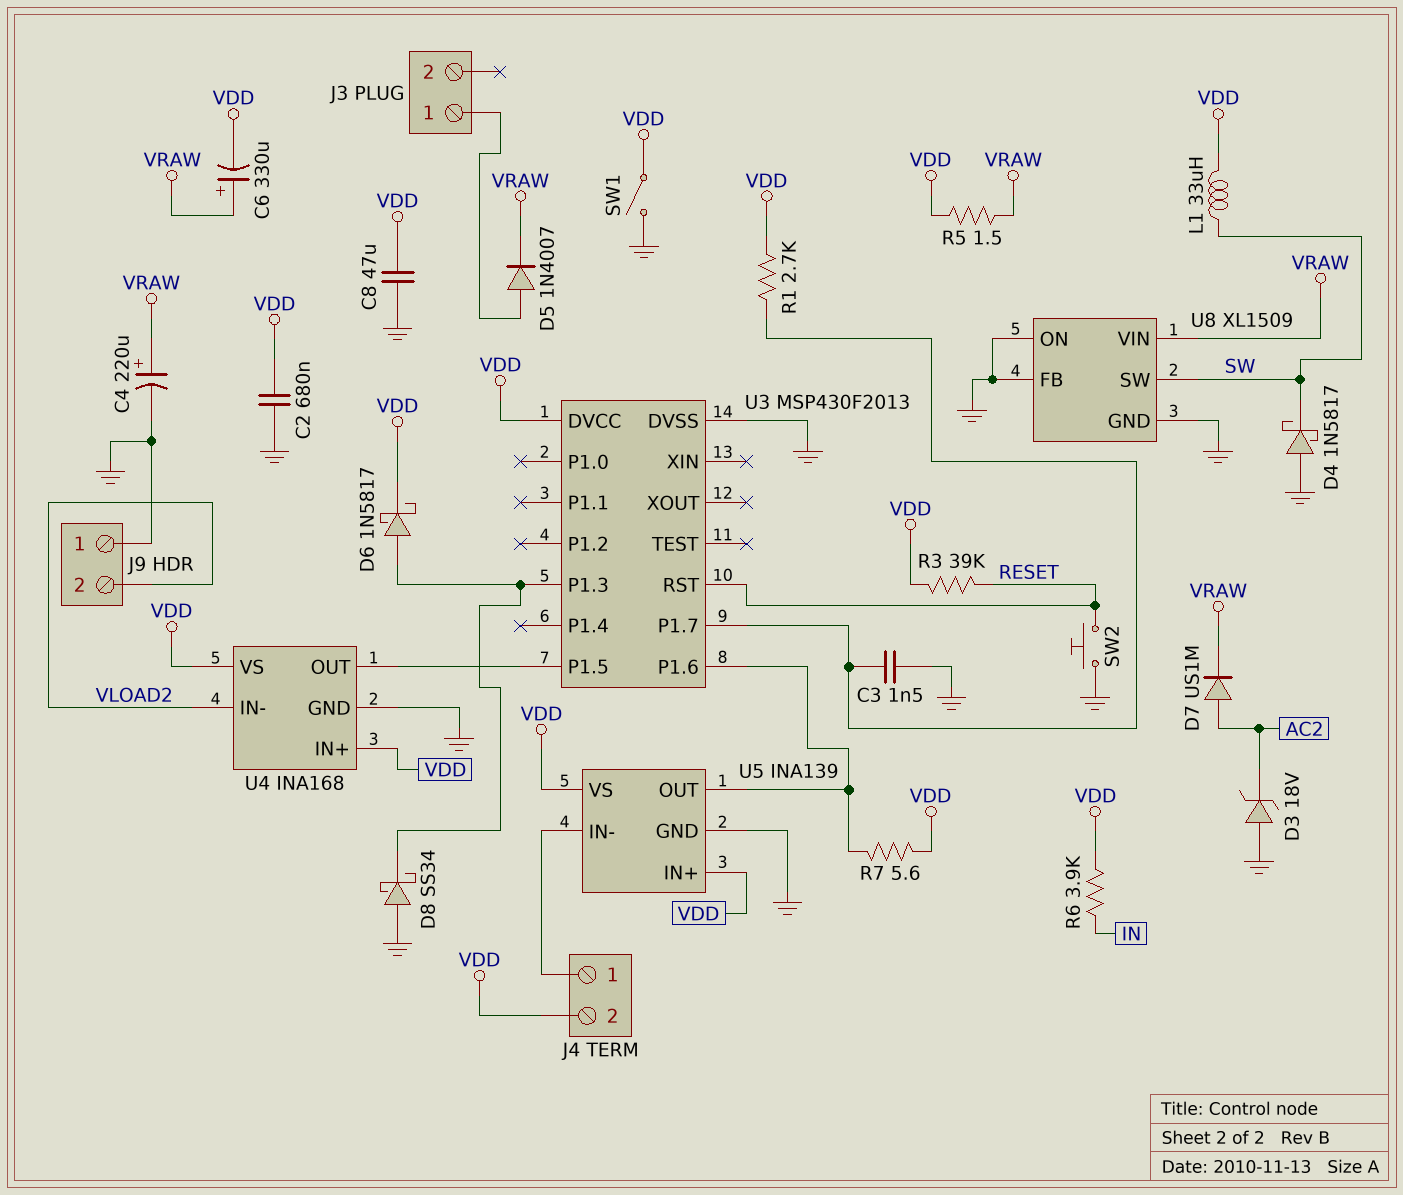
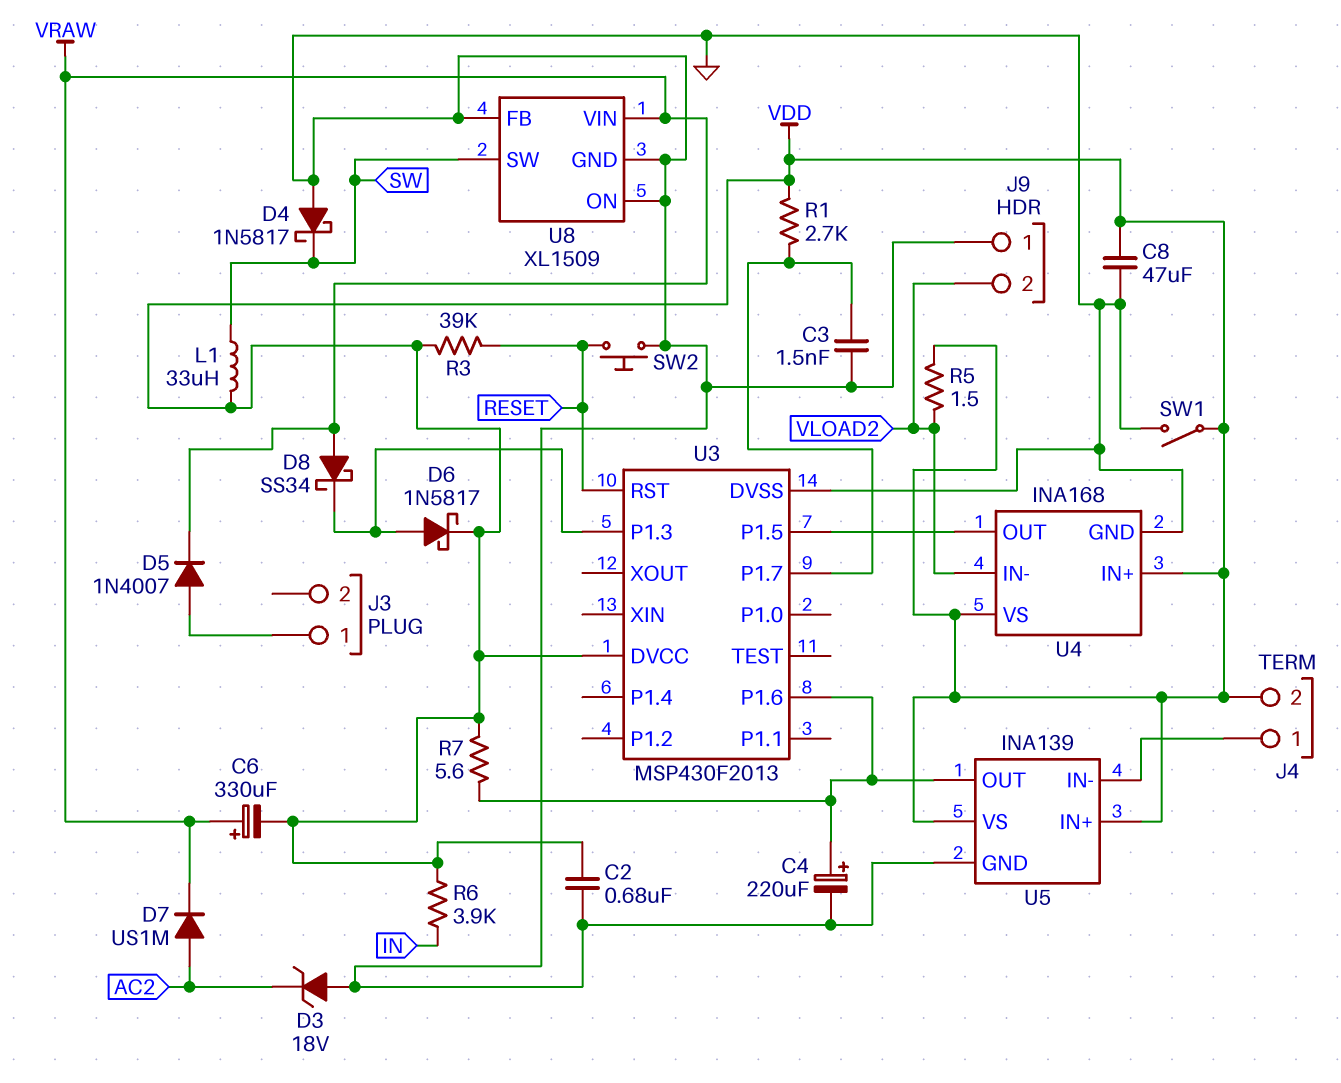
C4: 220uF (plus VRAW, minus GND) -> 220uF (plus U3/P1.6, minus GND)
D8: schottky SS34 (A GND, K U3/P1.3) -> schottky SS34 (A VRAW, K U3/P1.3)
R5: 1.5 (VDD, VRAW) -> 1.5 (VDD, VLOAD2)

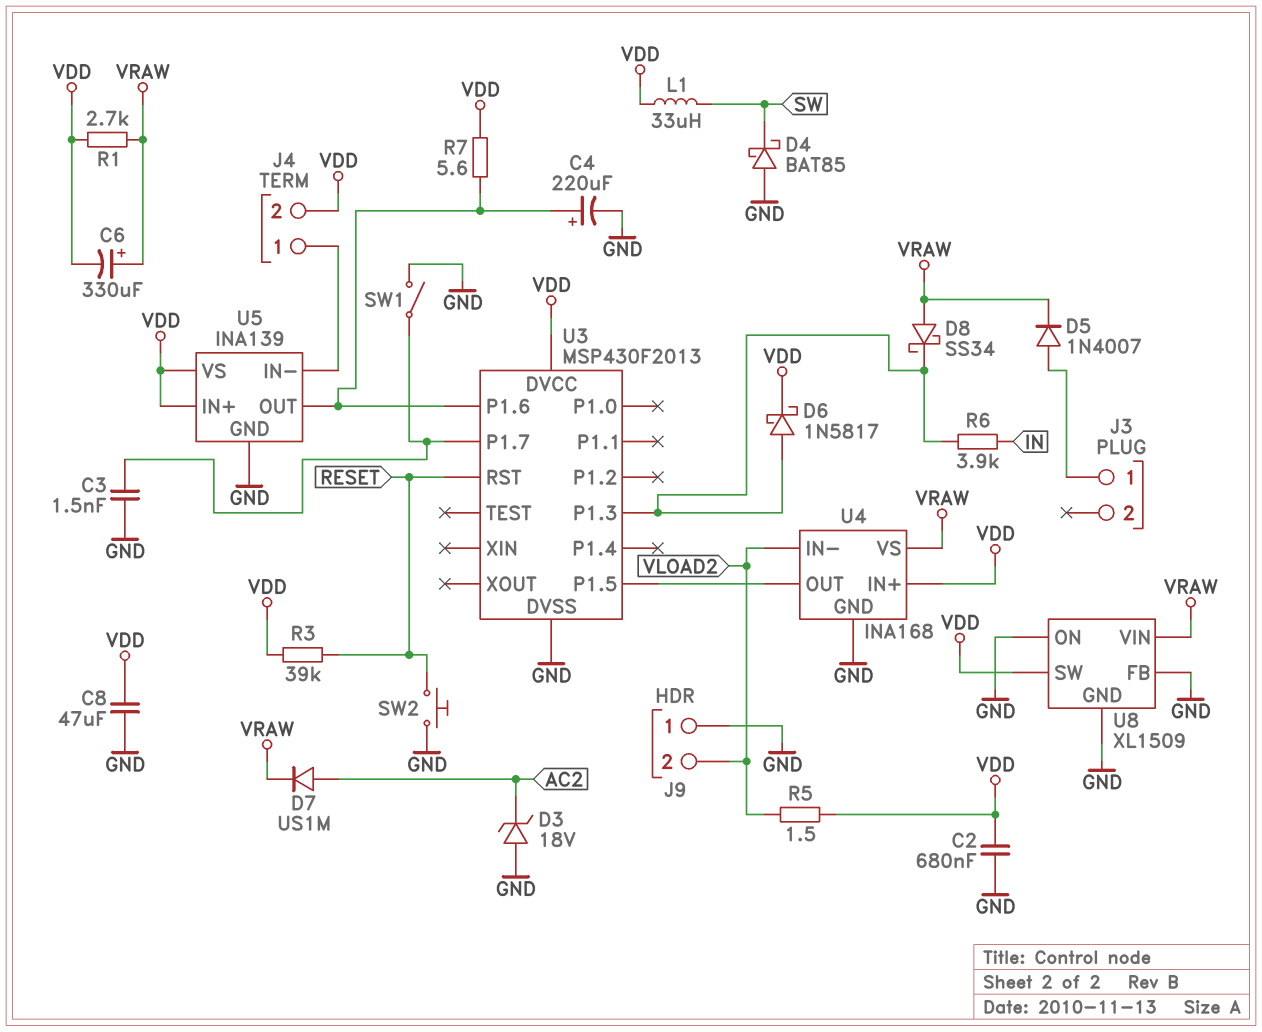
D4: schottky 1N5817 (A GND, K SW) -> schottky BAT85 (A GND, K SW)
R1: 2.7k (U3/P1.7, VDD) -> 2.7k (VDD, VRAW)
R6: 3.9k (IN, VDD) -> 3.9k (IN, U3/P1.3)
SW1: switch (GND, VDD) -> switch (GND, U3/P1.7)
U4 pin VS: VDD -> VRAW
U8 pin SW: SW -> VDD

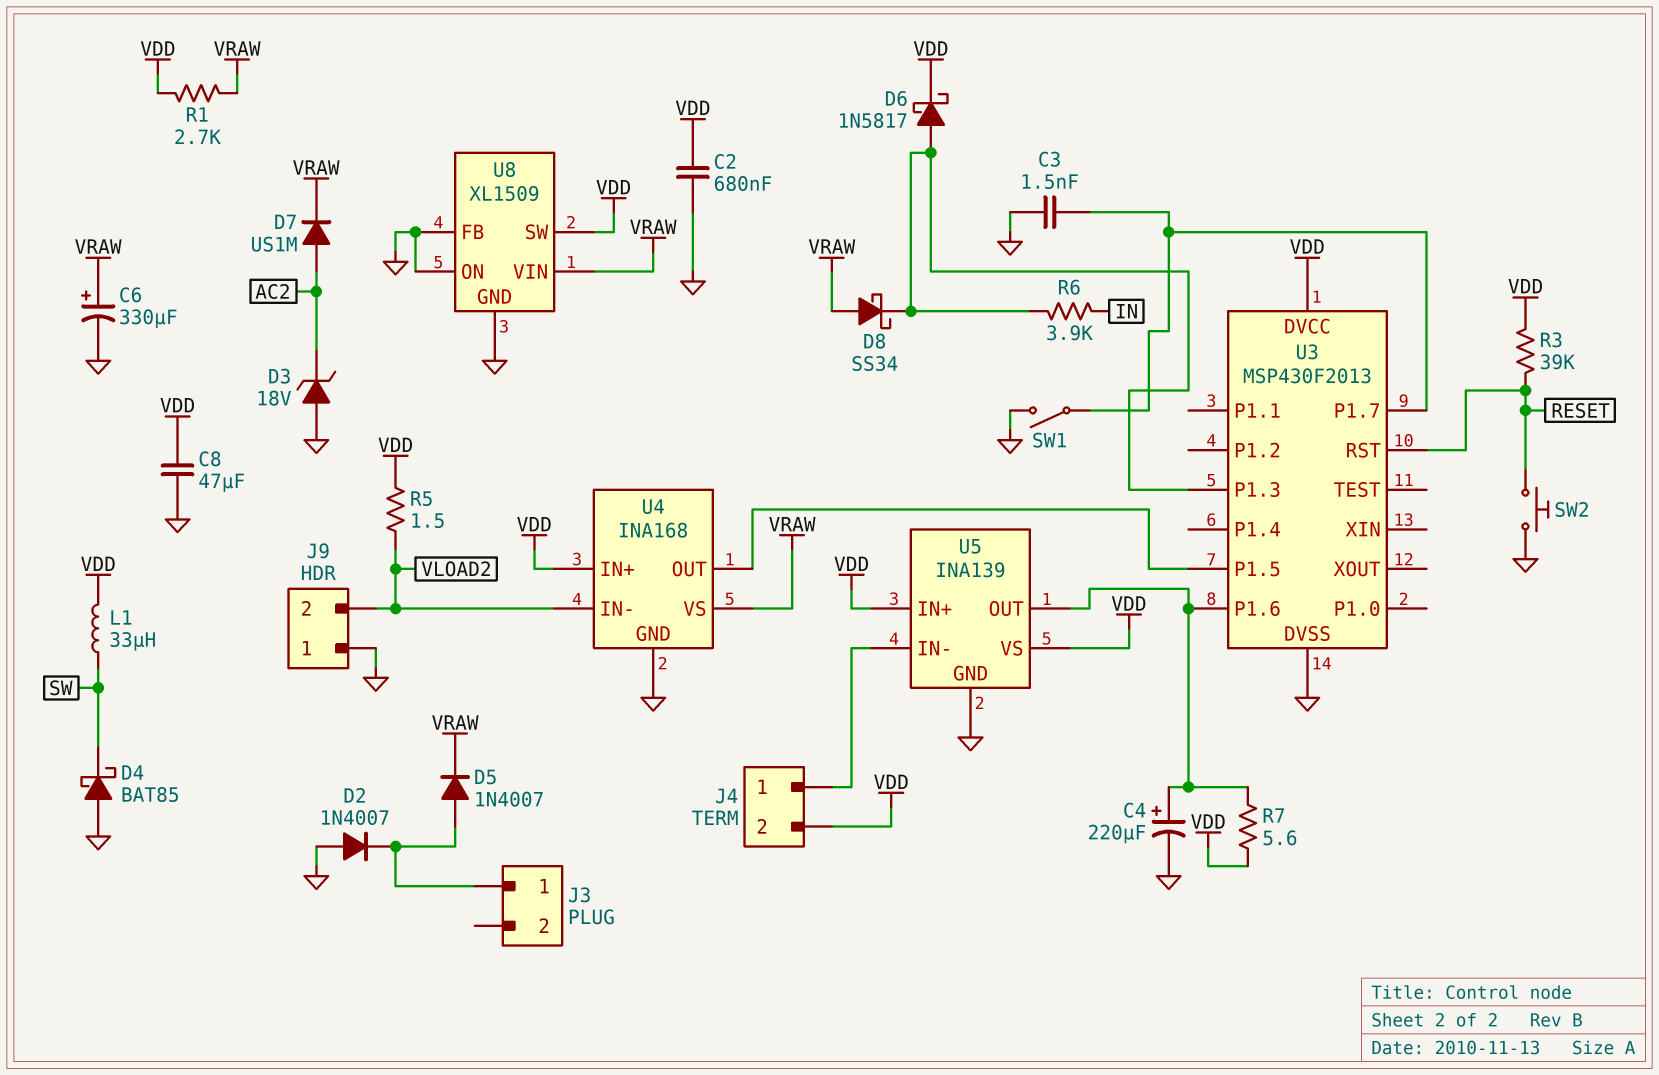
C6: 330uF (plus VRAW, minus VDD) -> 330uF (plus VRAW, minus GND)
D2: none -> diode 1N4007 (A GND, K J3/1)

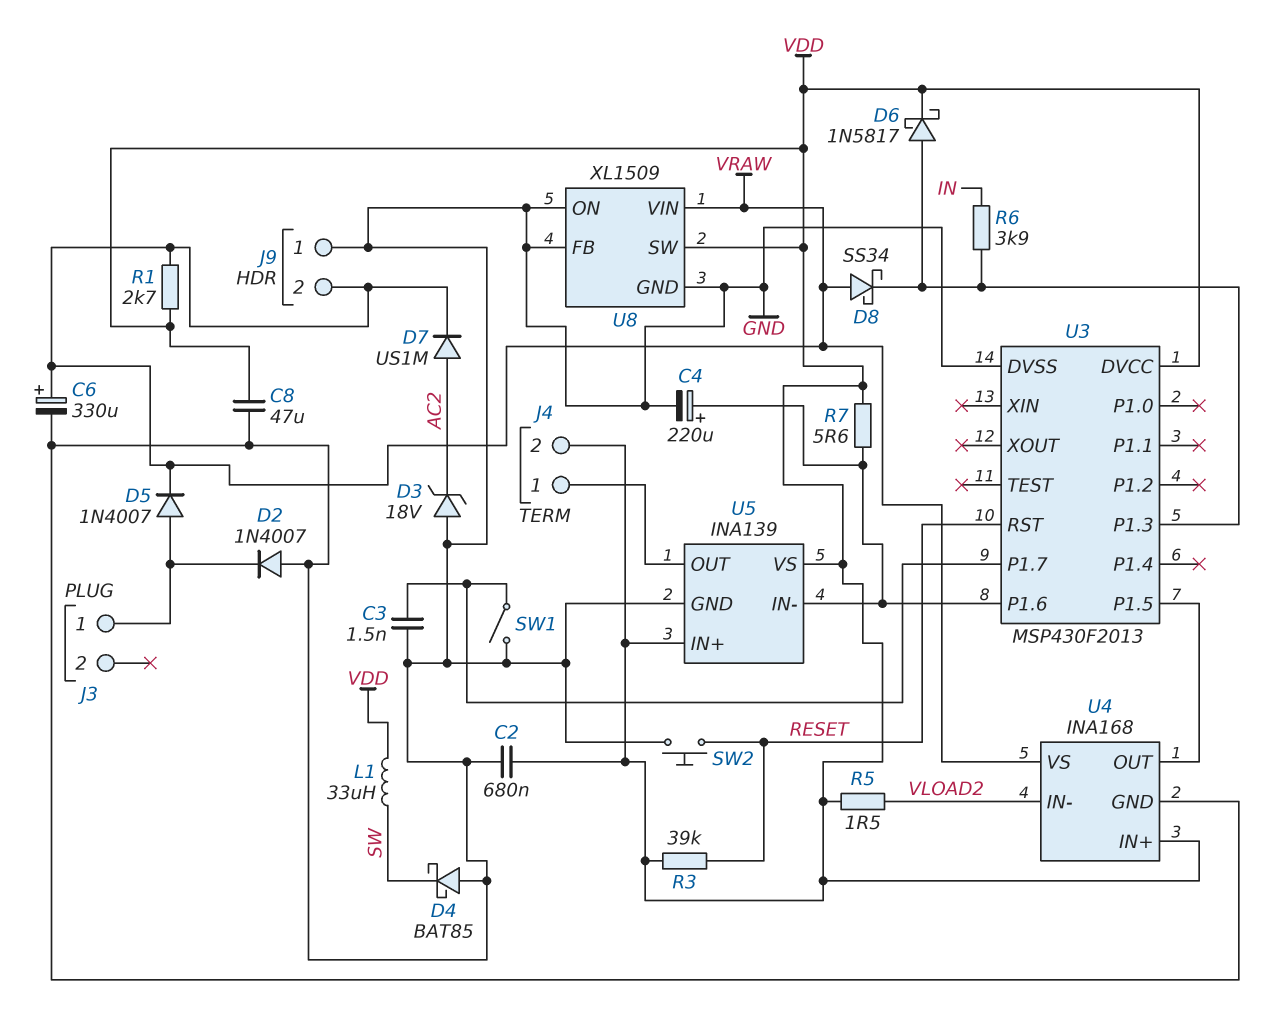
J9 pin 2: VLOAD2 -> VRAW
U5 pin IN-: J4/1 -> U3/P1.6
U5 pin OUT: U3/P1.6 -> J4/1

